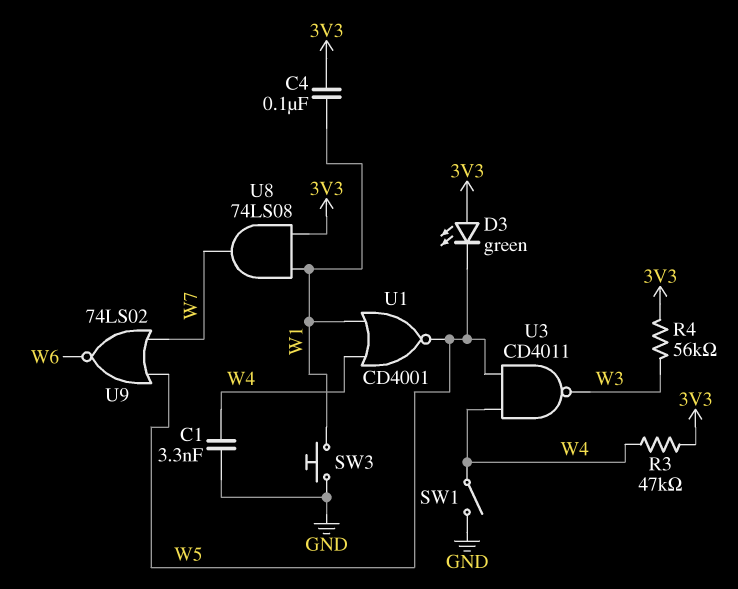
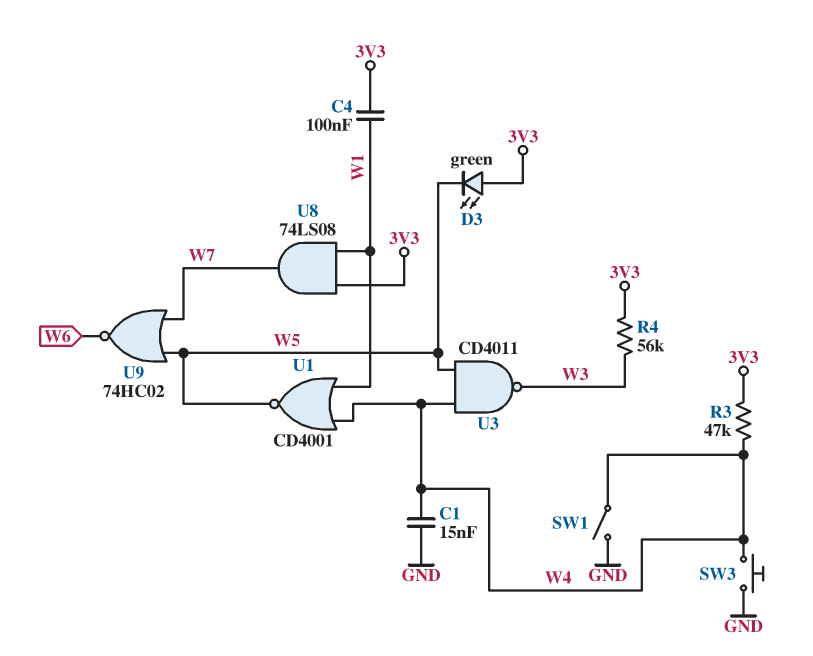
C1: 3.3nF (GND, W4) -> 15nF (GND, W4)
SW3: button (GND, W1) -> button (GND, W4)
U9: NOR 74LS02 (in W5, in W7, out W6) -> NOR 74HC02 (in W5, in W7, out W6)

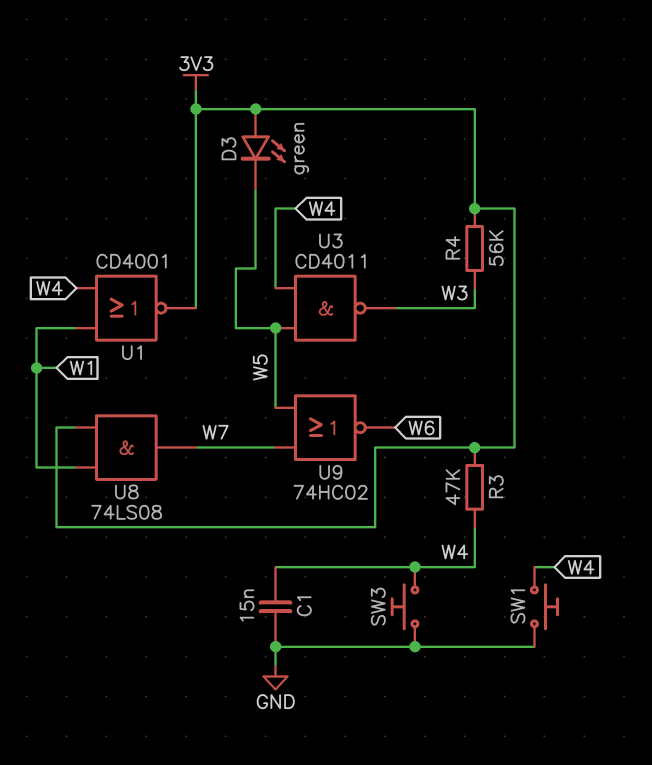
C4: 100nF (3V3, W1) -> none
SW1: switch (GND, W4) -> button (GND, W4)
U1: NOR CD4001 (in W1, in W4, out W5) -> NOR CD4001 (in W1, in W4, out 3V3)

